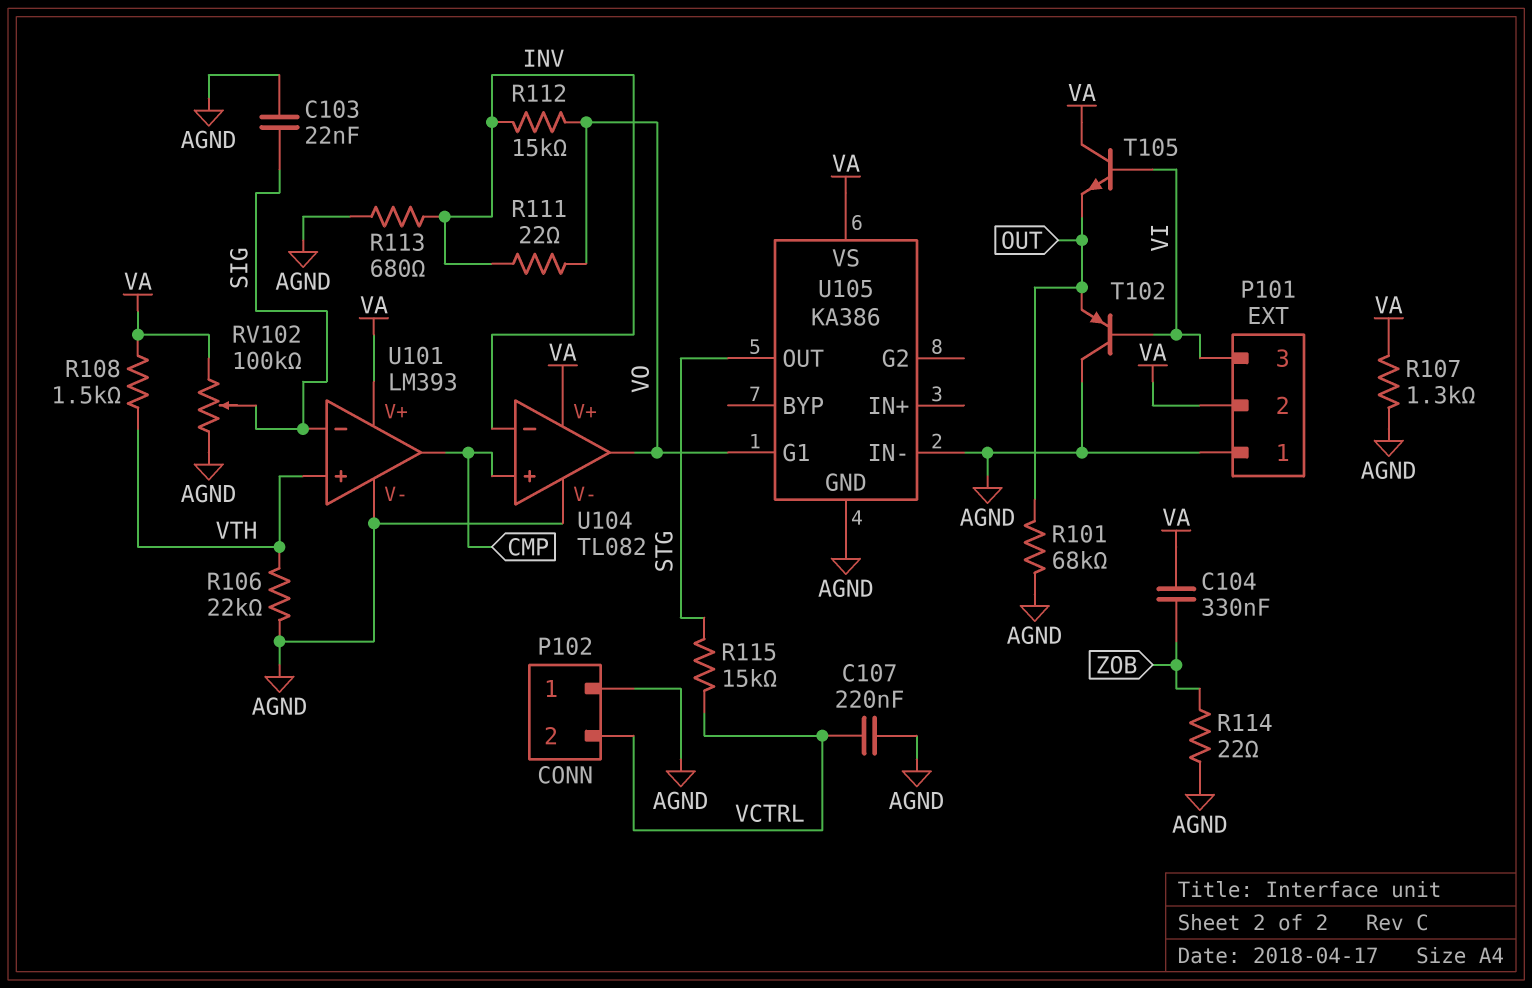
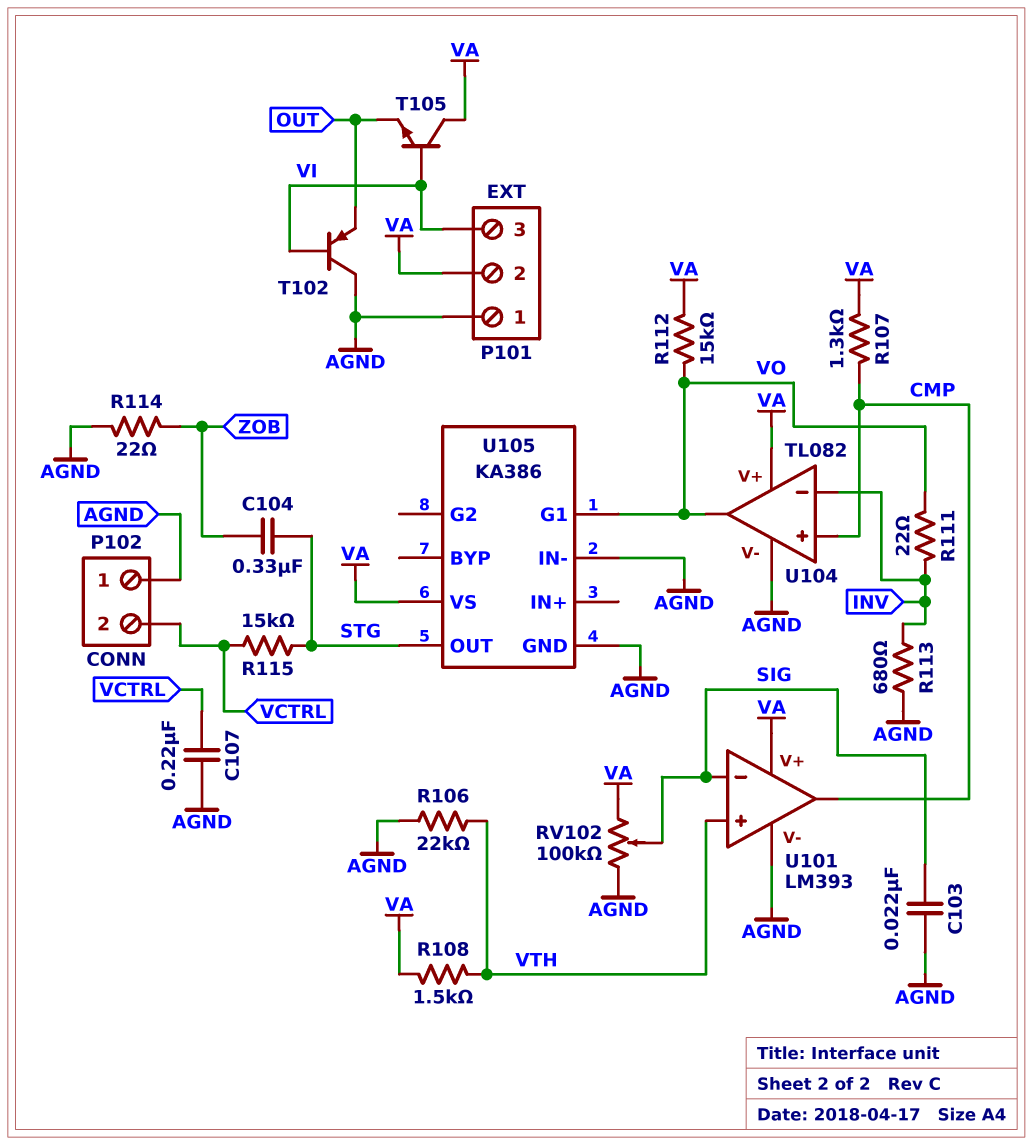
C104: 330nF (VA, ZOB) -> 330nF (STG, ZOB)
R101: 68k (AGND, OUT) -> none
R107: 1.3k (AGND, VA) -> 1.3k (CMP, VA)
R112: 15k (INV, VO) -> 15k (VA, VO)

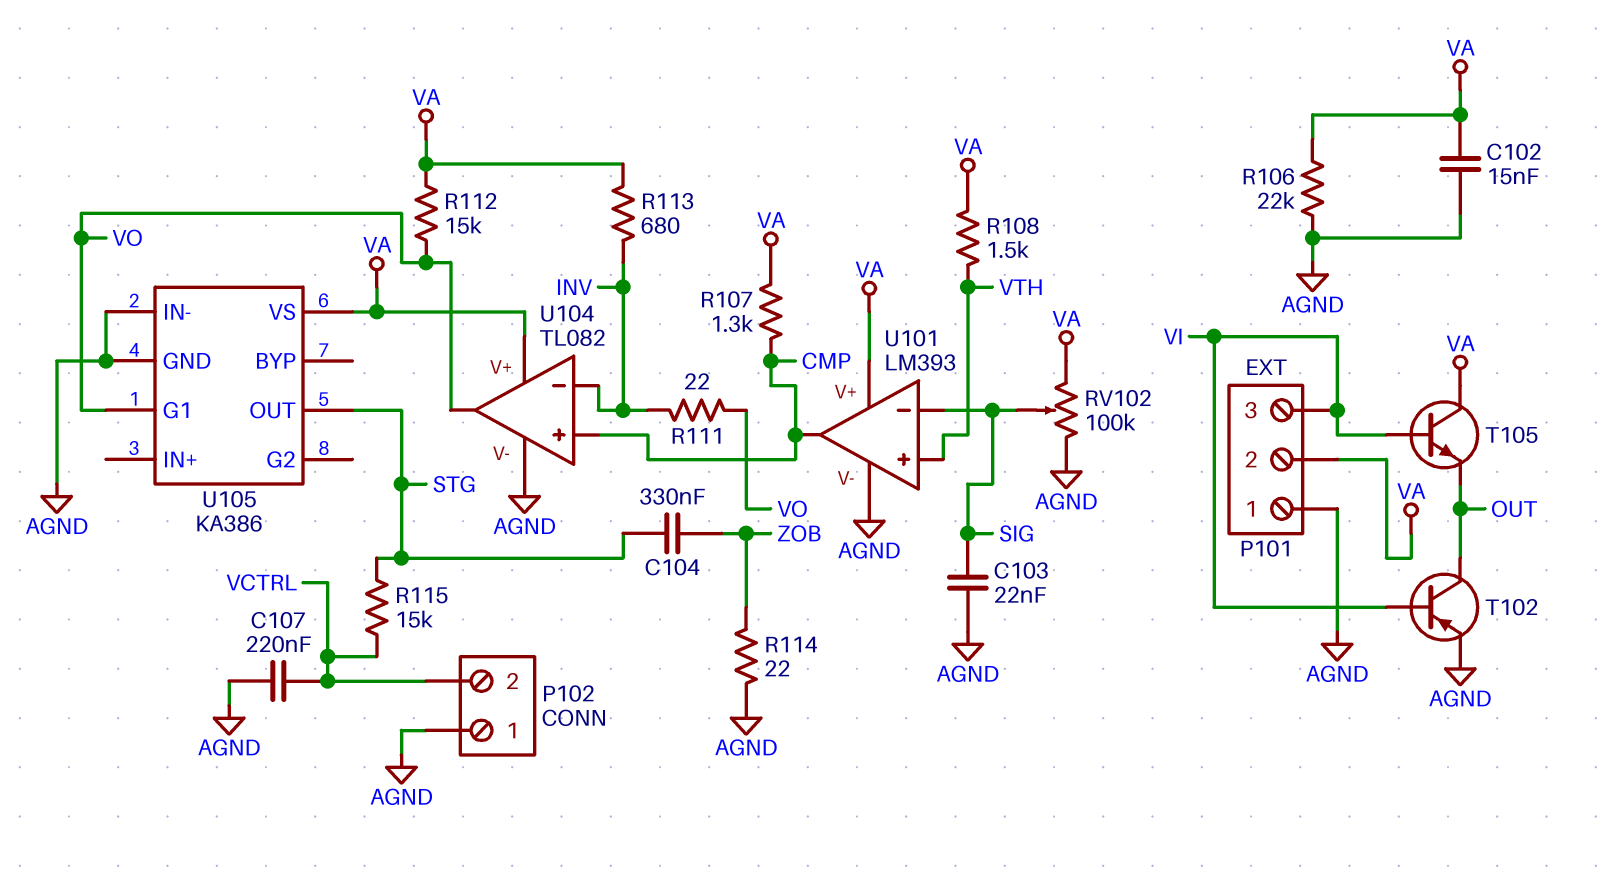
C102: none -> 15nF (AGND, VA)
R106: 22k (AGND, VTH) -> 22k (AGND, VA)
R113: 680 (AGND, INV) -> 680 (INV, VA)
T102: PNP (B VI, C AGND, E OUT) -> PNP (B VI, C OUT, E AGND)

